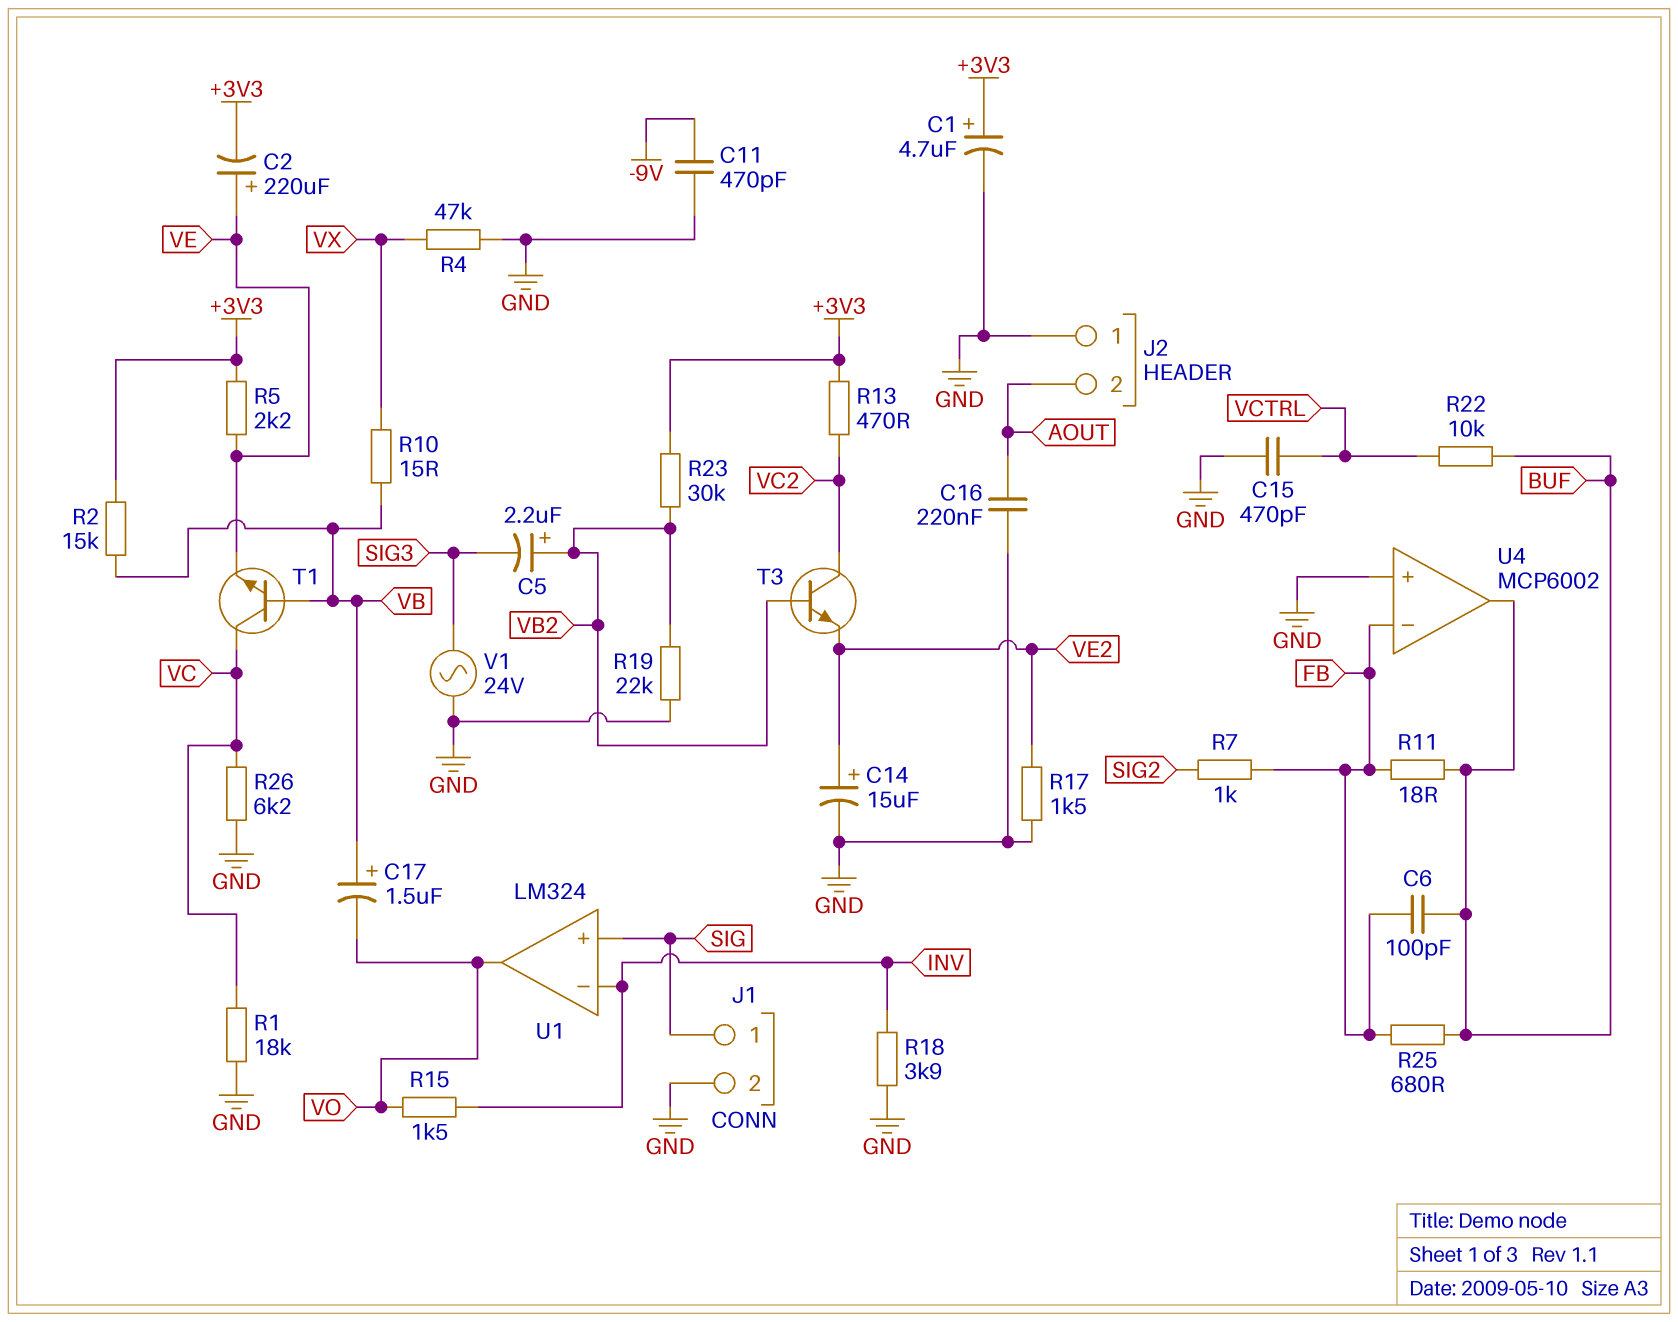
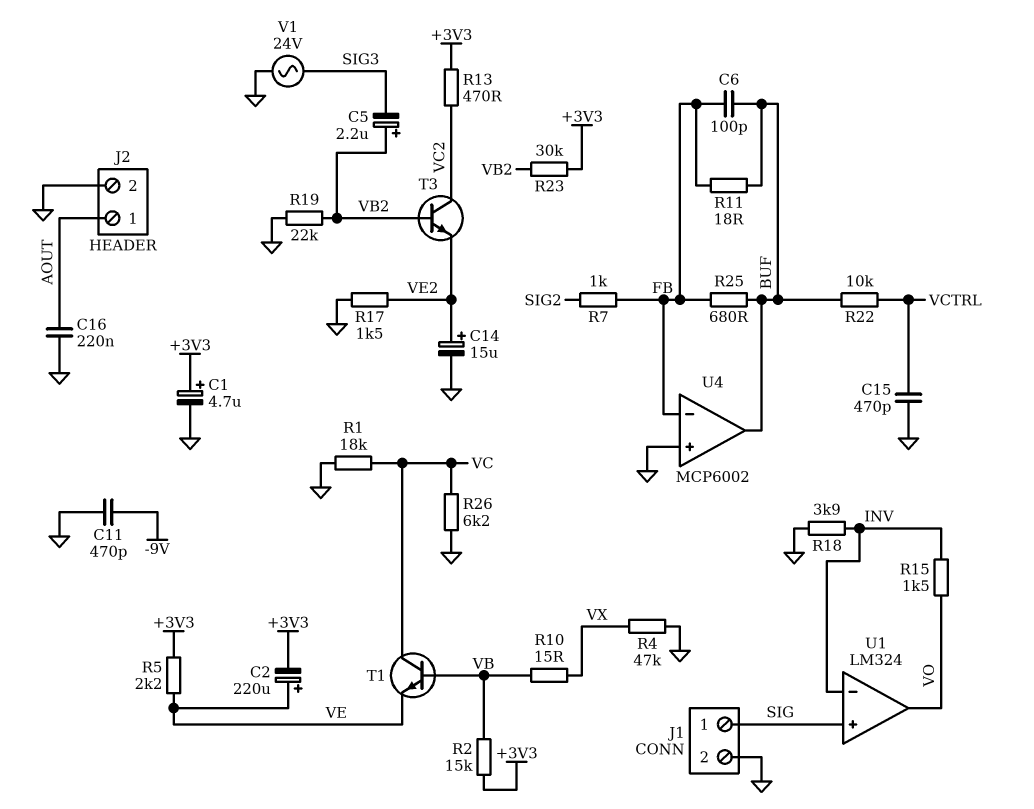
C17: 1.5uF (plus VB, minus VO) -> none
J2 pin 1: GND -> AOUT
J2 pin 2: AOUT -> GND

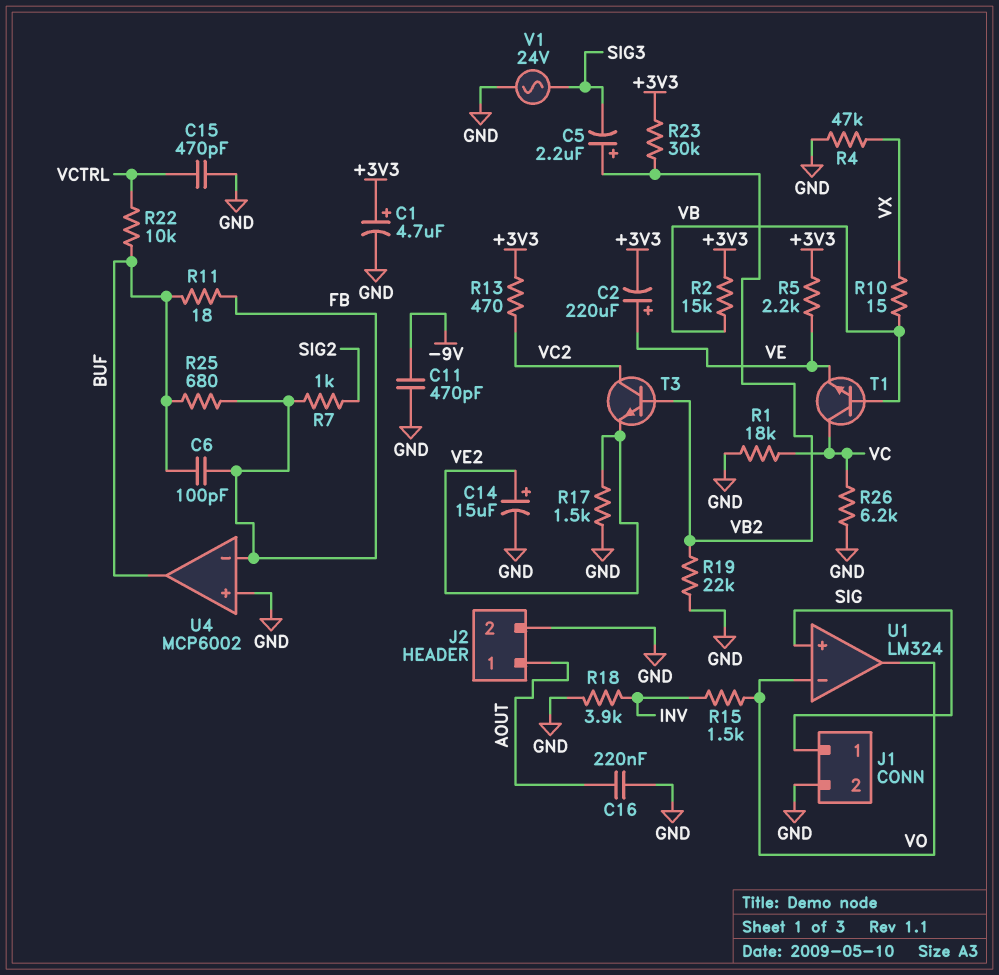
U1 pin in-: INV -> VO

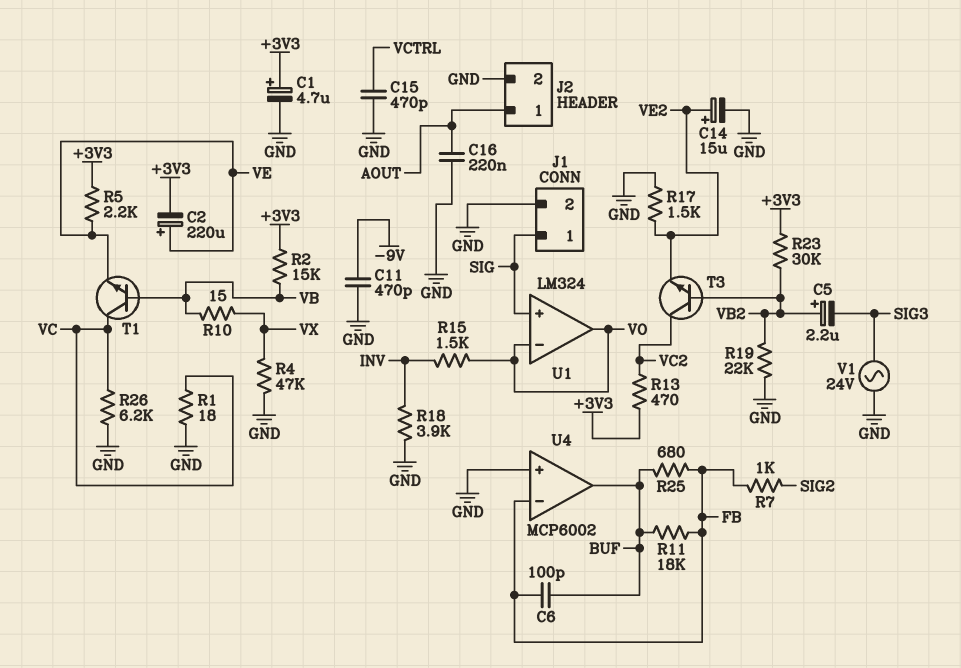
R1: 18k (GND, VC) -> 18 (GND, VC)
R11: 18 (BUF, FB) -> 18k (BUF, FB)
R22: 10k (BUF, VCTRL) -> none

